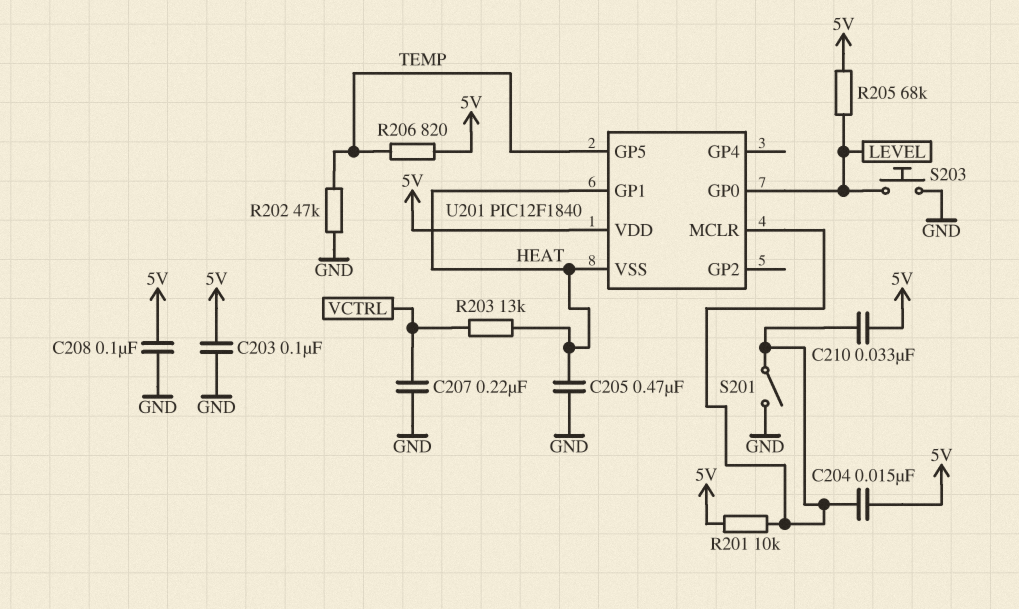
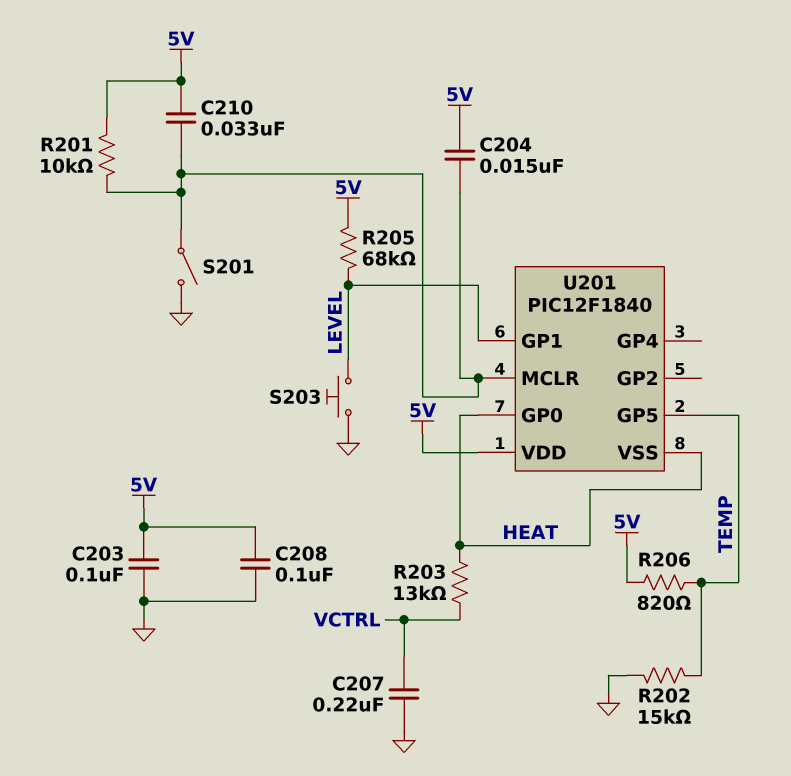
C205: 470nF (GND, HEAT) -> none
R202: 47k (GND, TEMP) -> 15k (GND, TEMP)
U201 pin GP0: LEVEL -> HEAT
U201 pin GP1: HEAT -> LEVEL

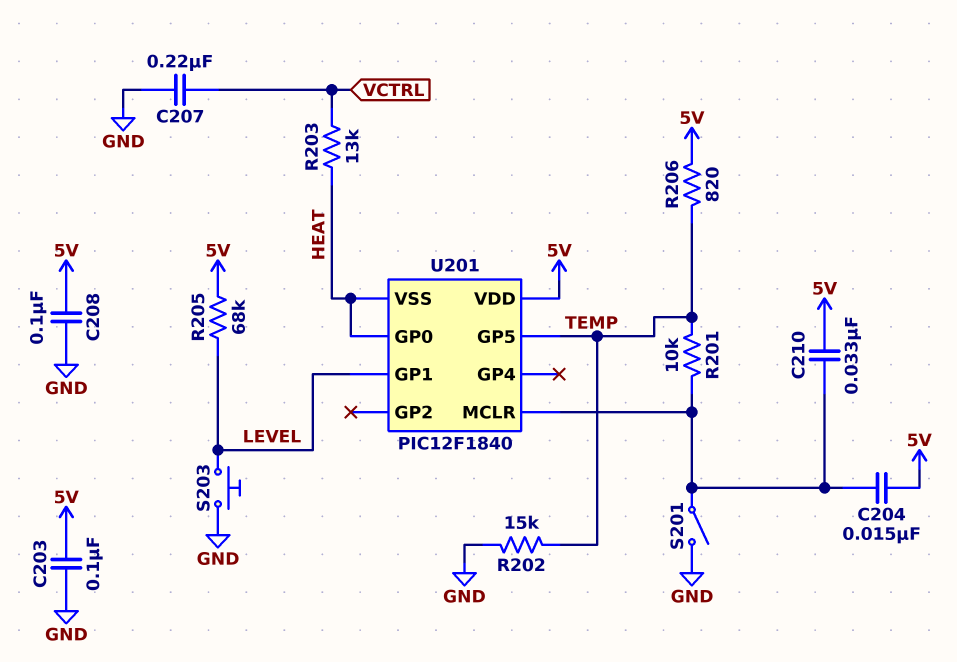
R201: 10k (5V, U201/MCLR) -> 10k (TEMP, U201/MCLR)

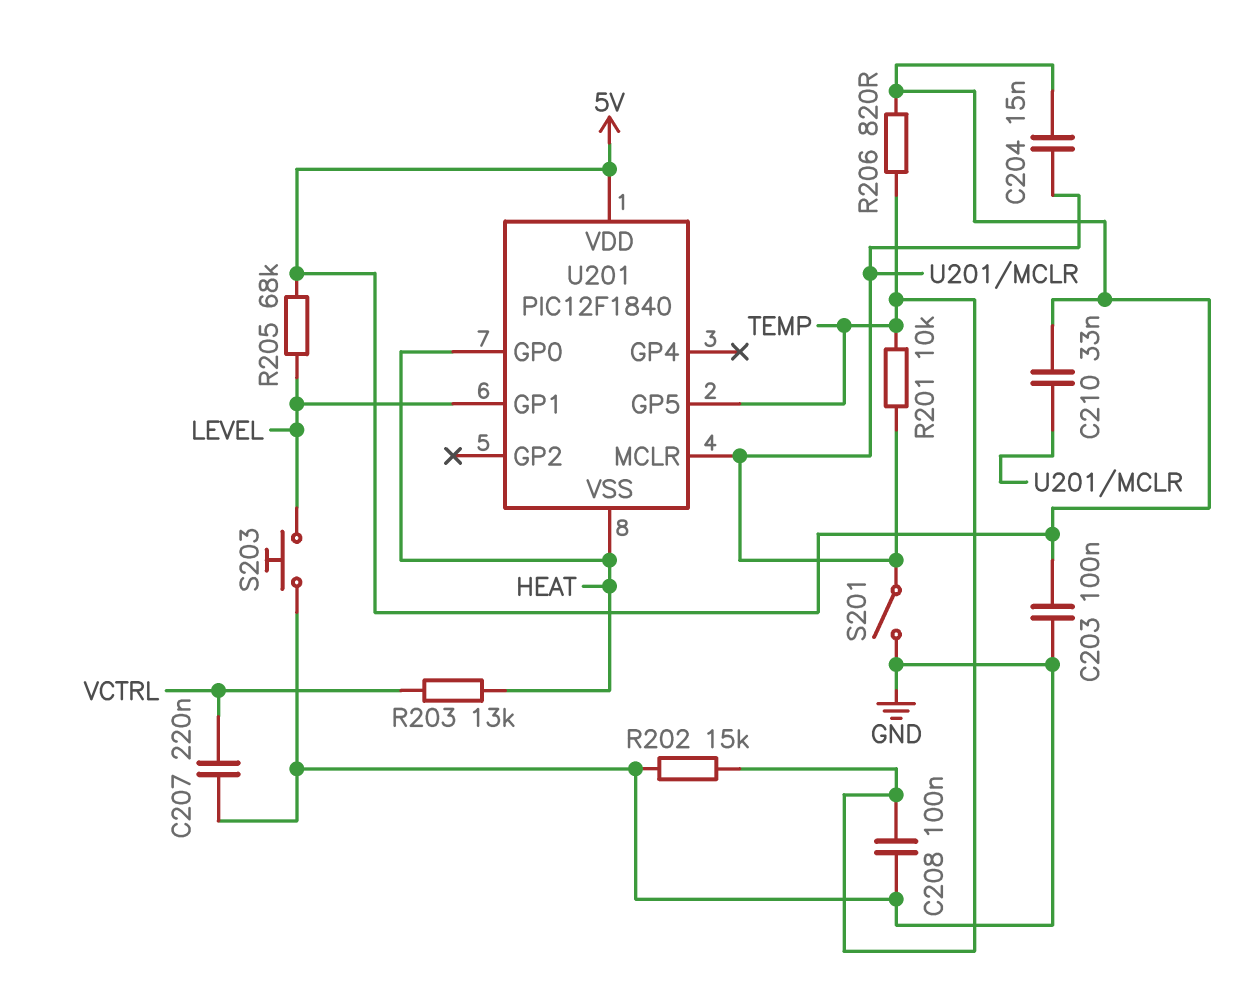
C208: 100nF (5V, GND) -> 100nF (GND, TEMP)

